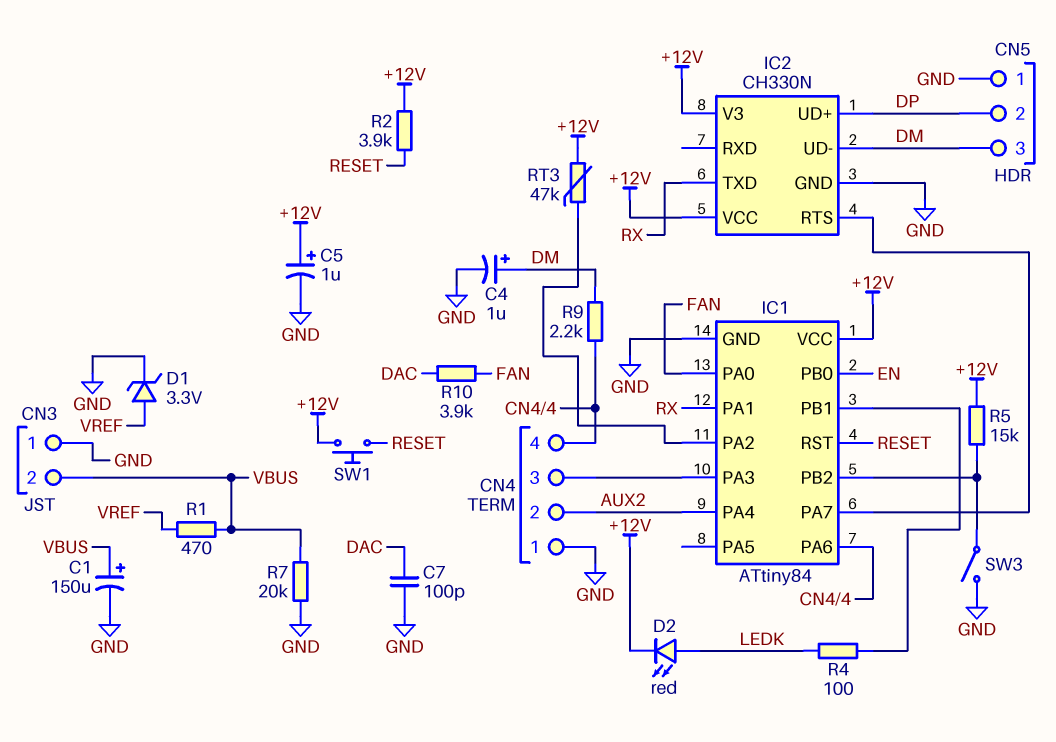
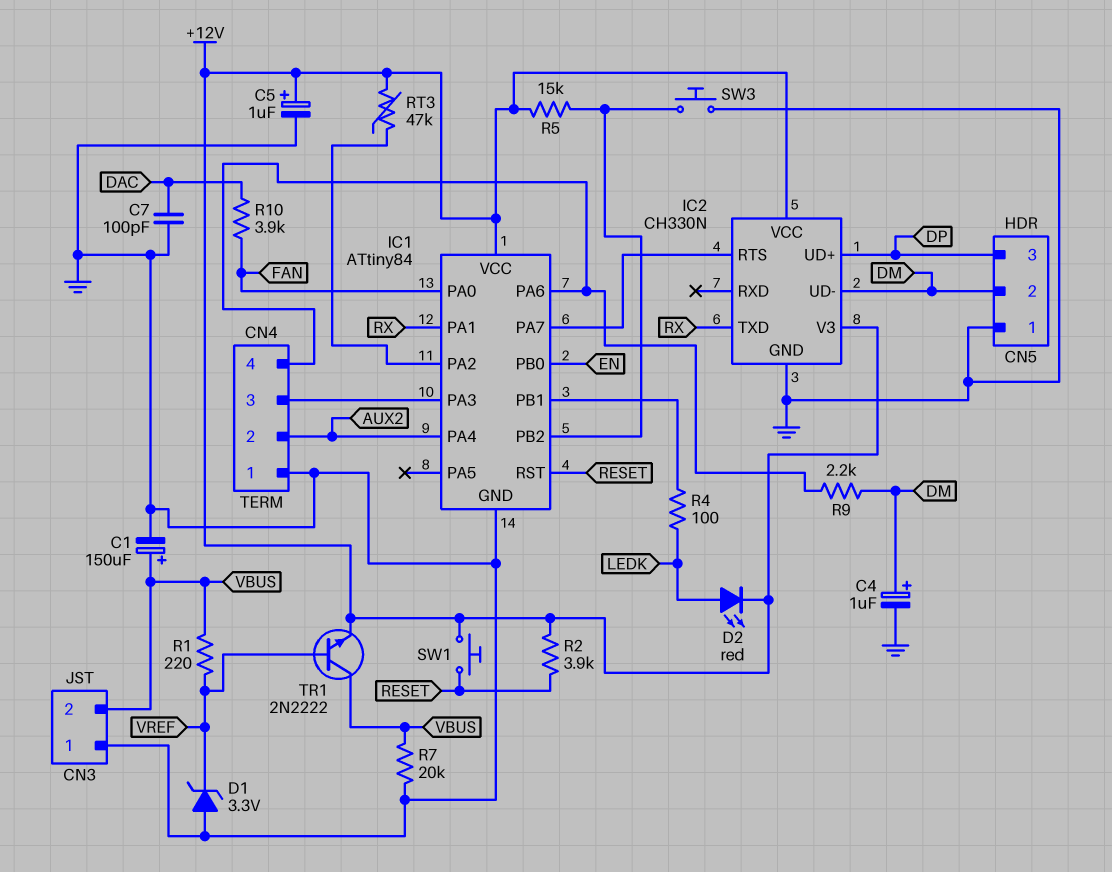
CN5 pin 2: DP -> DM
CN5 pin 3: DM -> DP
D1: zener 3.3V (A VREF, K GND) -> zener 3.3V (A GND, K VREF)
R1: 470 (VBUS, VREF) -> 220 (VBUS, VREF)
SW3: switch (GND, IC1/PB2) -> button (GND, IC1/PB2)
TR1: none -> NPN 2N2222 (B VREF, C VBUS, E +12V)

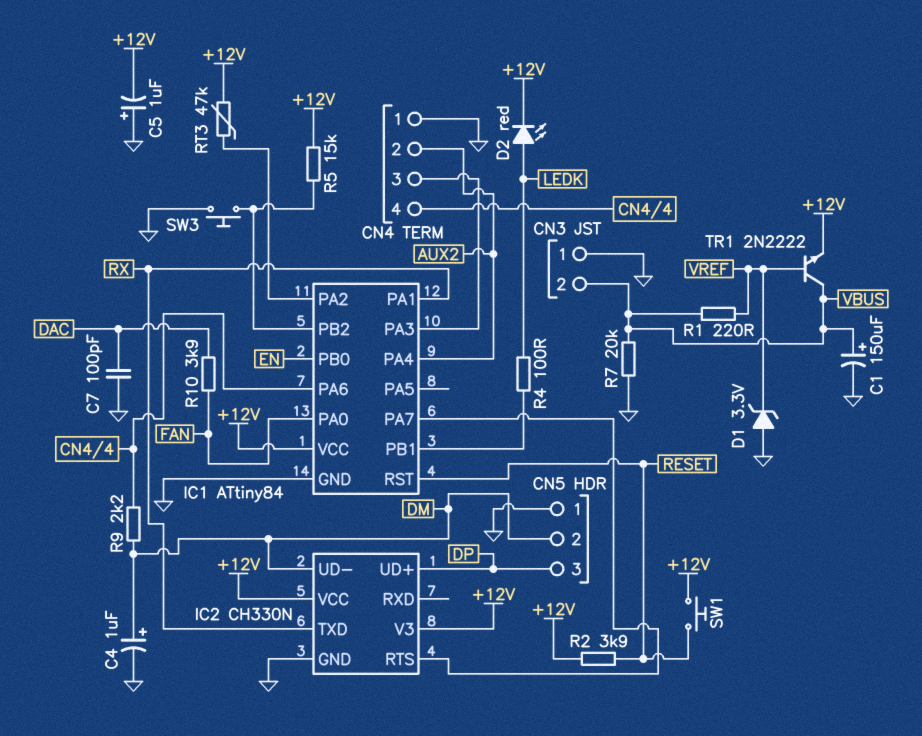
C5: 1uF (plus +12V, minus GND) -> 1uF (plus GND, minus +12V)

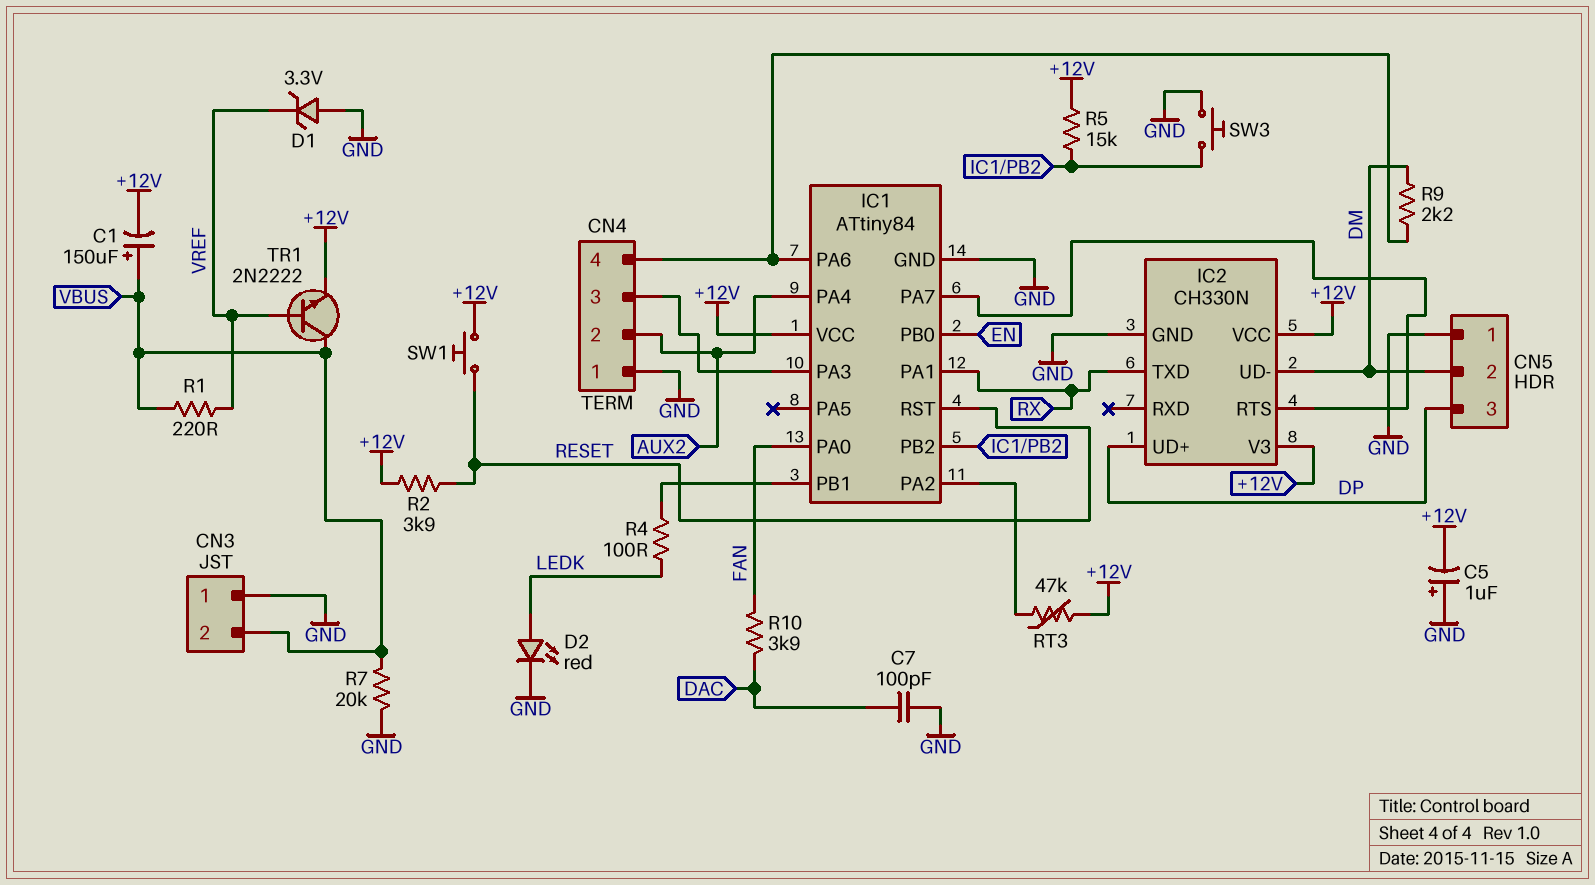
C1: 150uF (plus VBUS, minus GND) -> 150uF (plus VBUS, minus +12V)
C4: 1uF (plus DM, minus GND) -> none
D2: LED red (A LEDK, K +12V) -> LED red (A LEDK, K GND)

